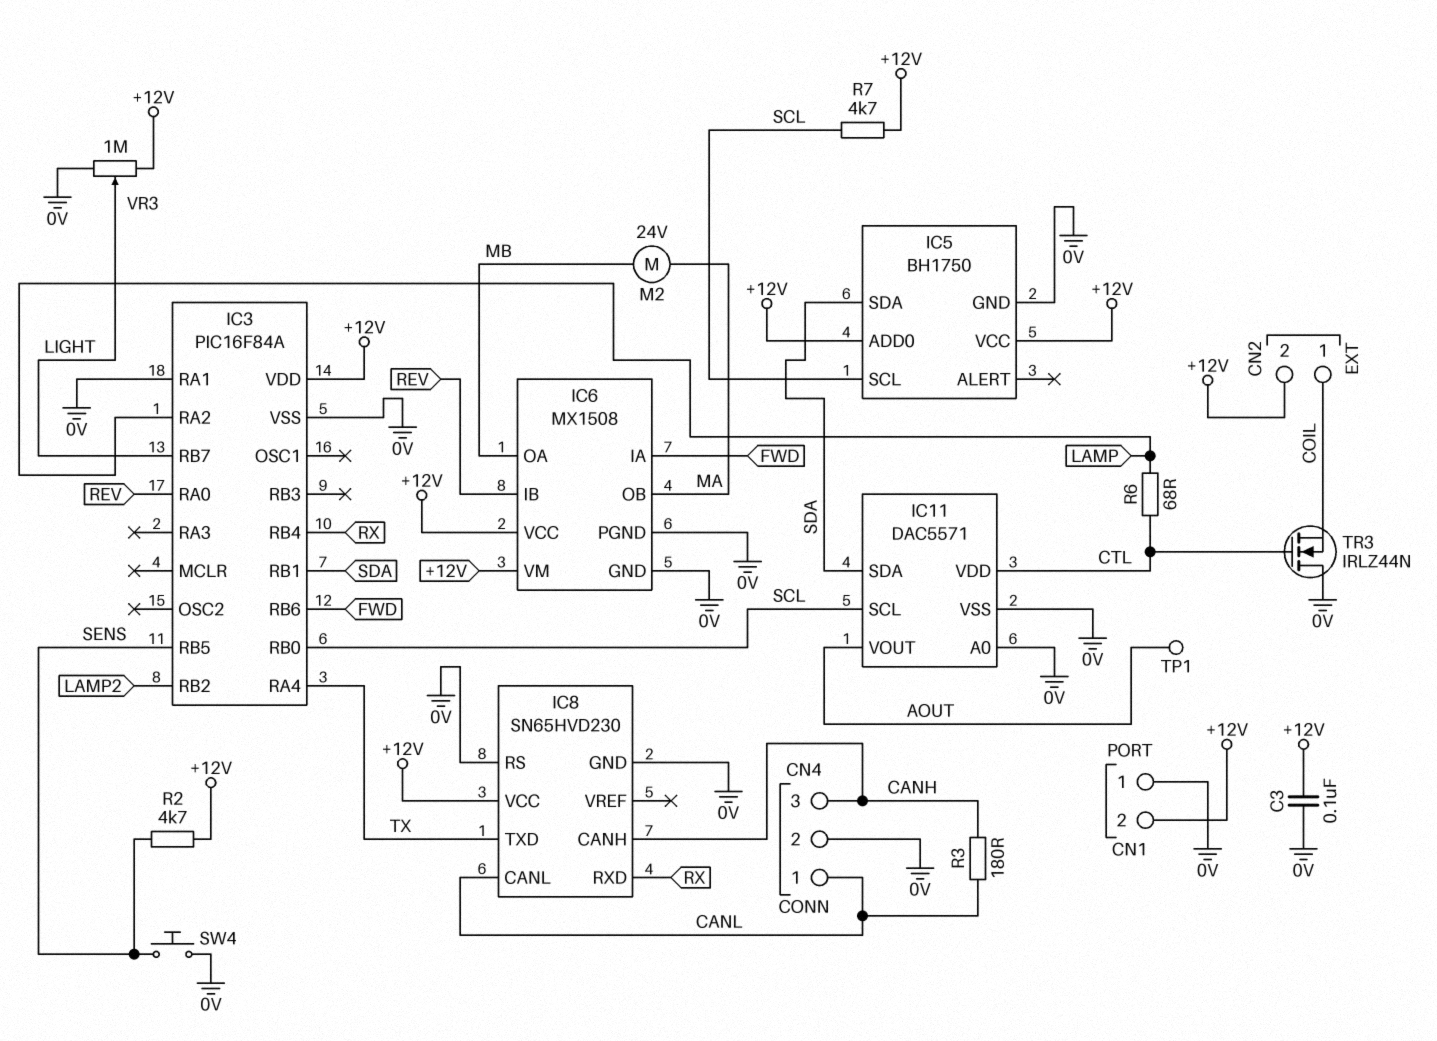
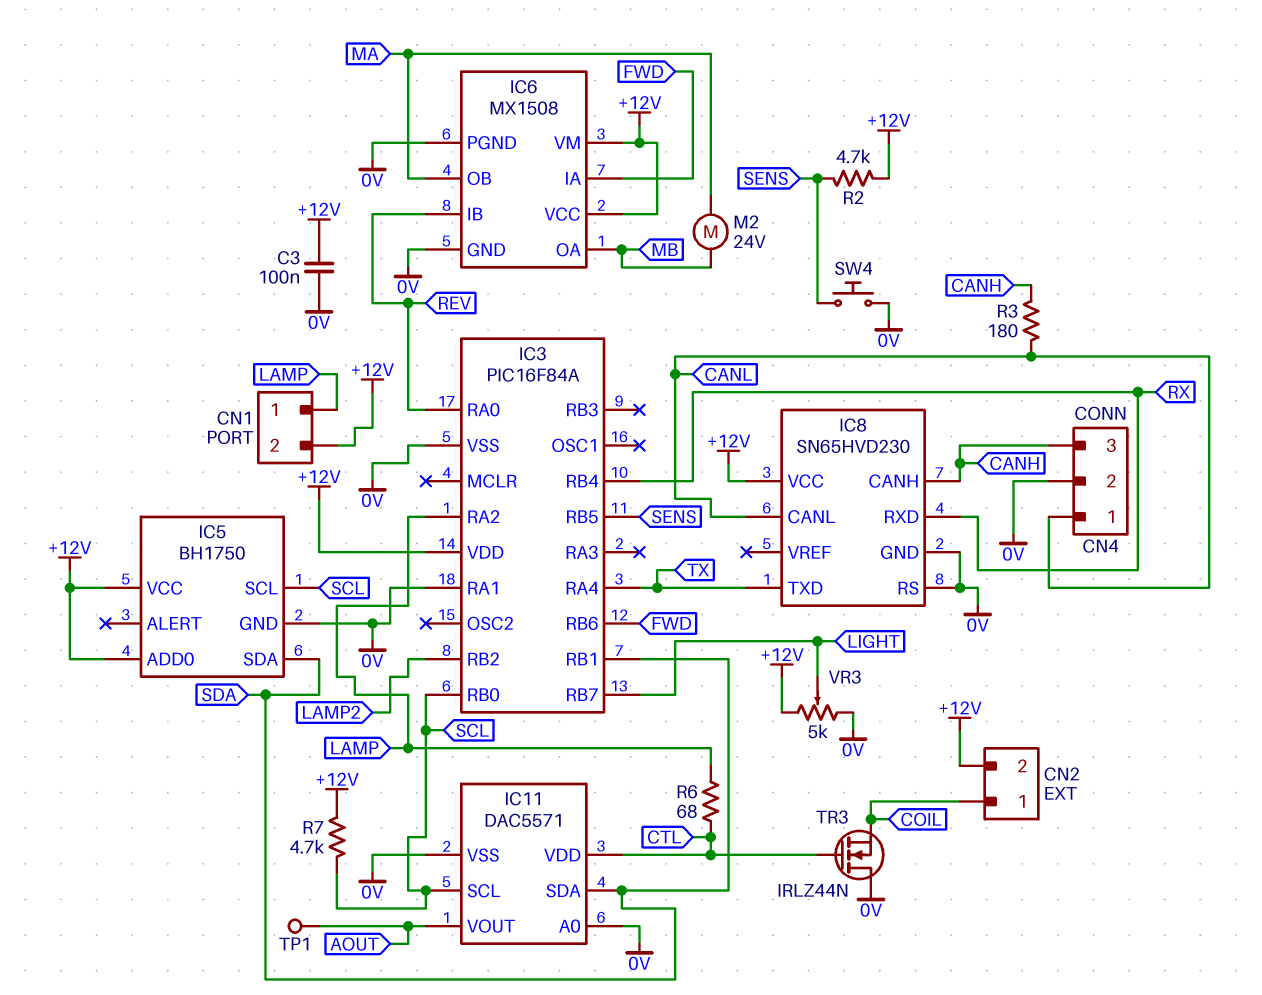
CN1 pin 1: 0V -> LAMP
VR3: 1M (+12V, 0V, wiper LIGHT) -> 5k (+12V, 0V, wiper LIGHT)

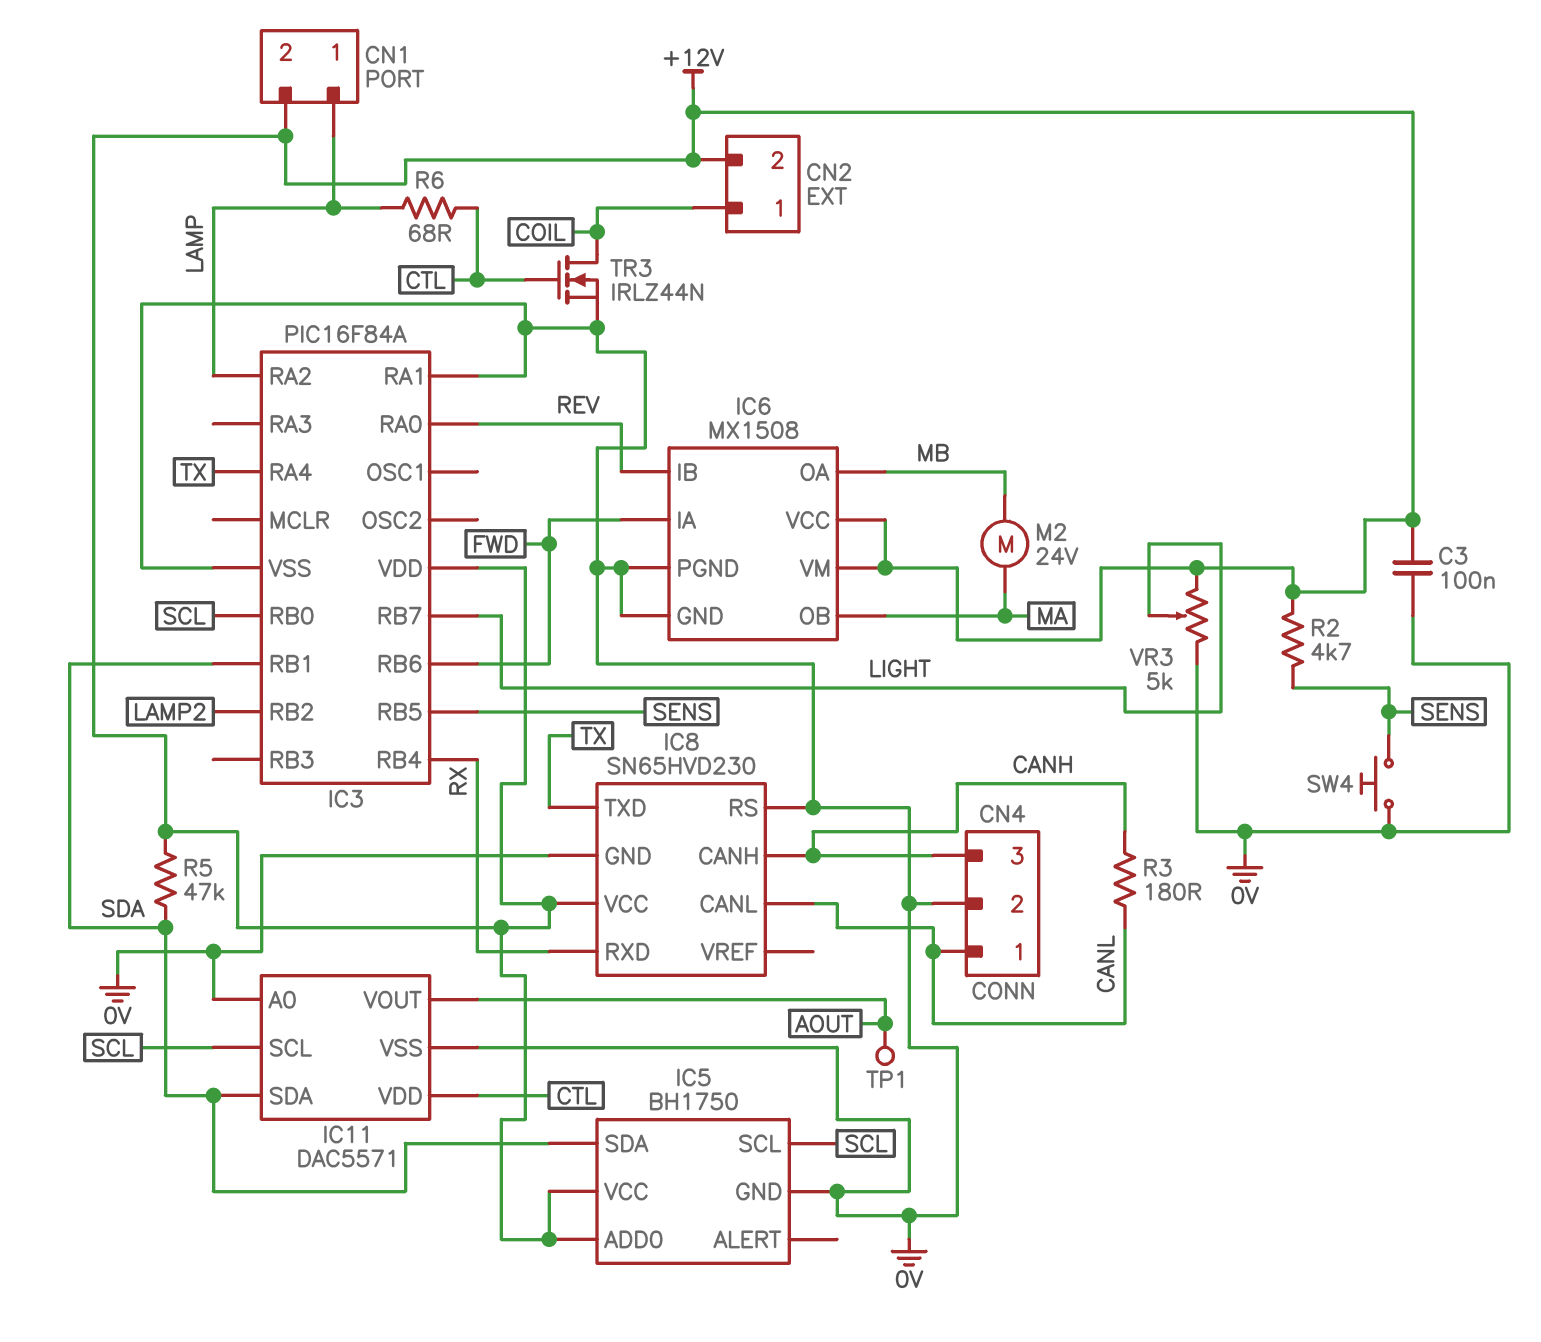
R5: none -> 47k (+12V, SDA)
R7: 4.7k (+12V, SCL) -> none
TR3: NMOS IRLZ44N (G CTL, D 0V, S COIL) -> NMOS IRLZ44N (G CTL, D COIL, S 0V)

